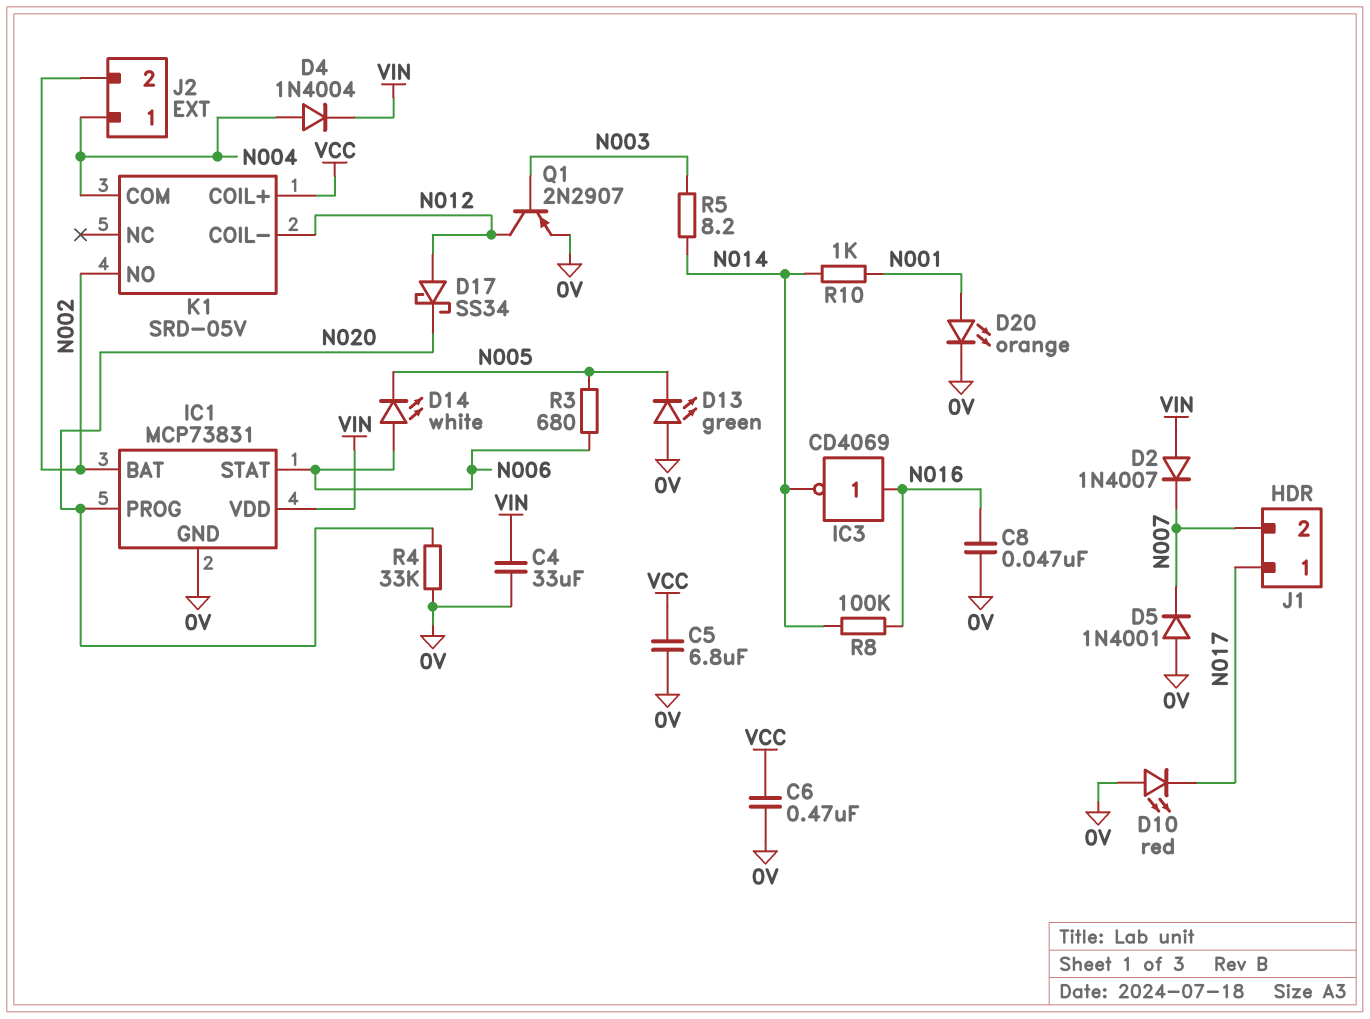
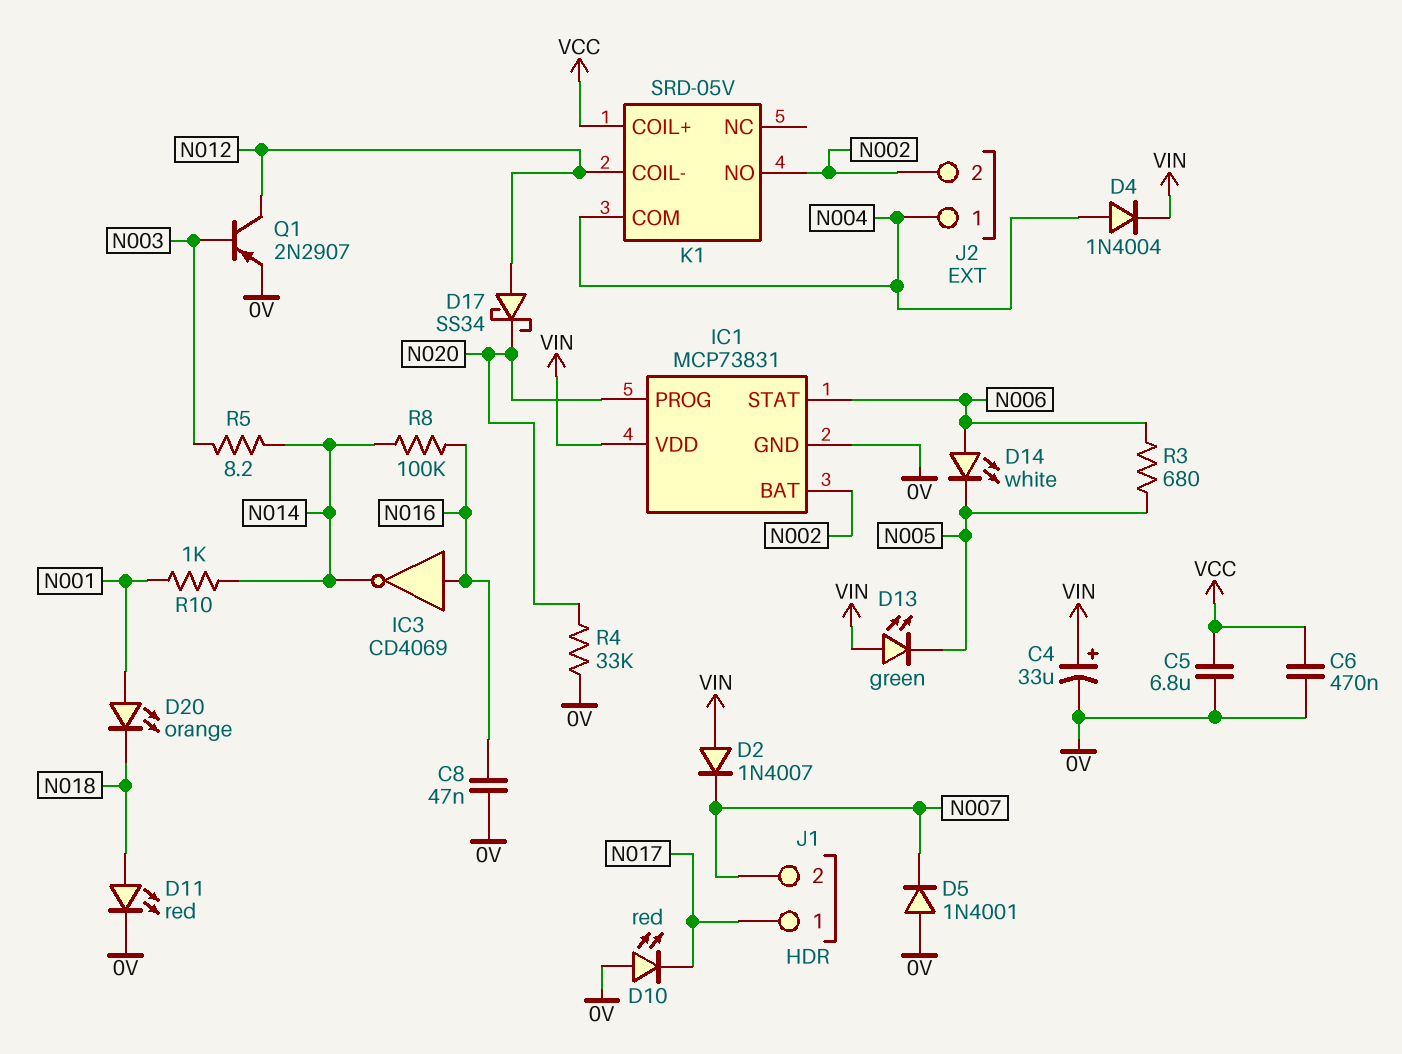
C4: 33uF (0V, VIN) -> 33uF (plus VIN, minus 0V)
D11: none -> LED red (A N018, K 0V)
D13: LED green (A 0V, K N005) -> LED green (A VIN, K N005)
D20: LED orange (A N001, K 0V) -> LED orange (A N001, K N018)

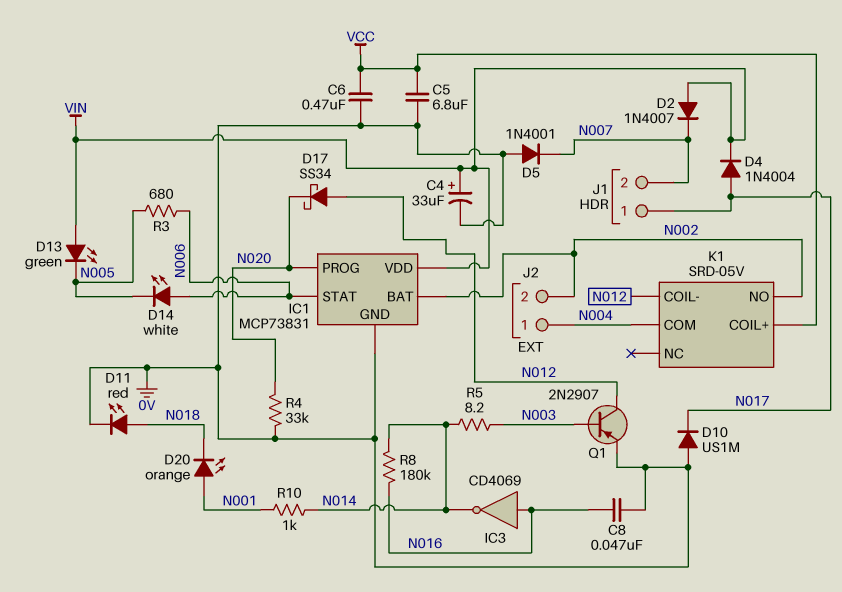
D4: diode 1N4004 (A N004, K VIN) -> diode 1N4004 (A N017, K VIN)
D10: LED red (A 0V, K N017) -> diode US1M (A 0V, K N017)
R8: 100k (N014, N016) -> 180k (N014, N016)

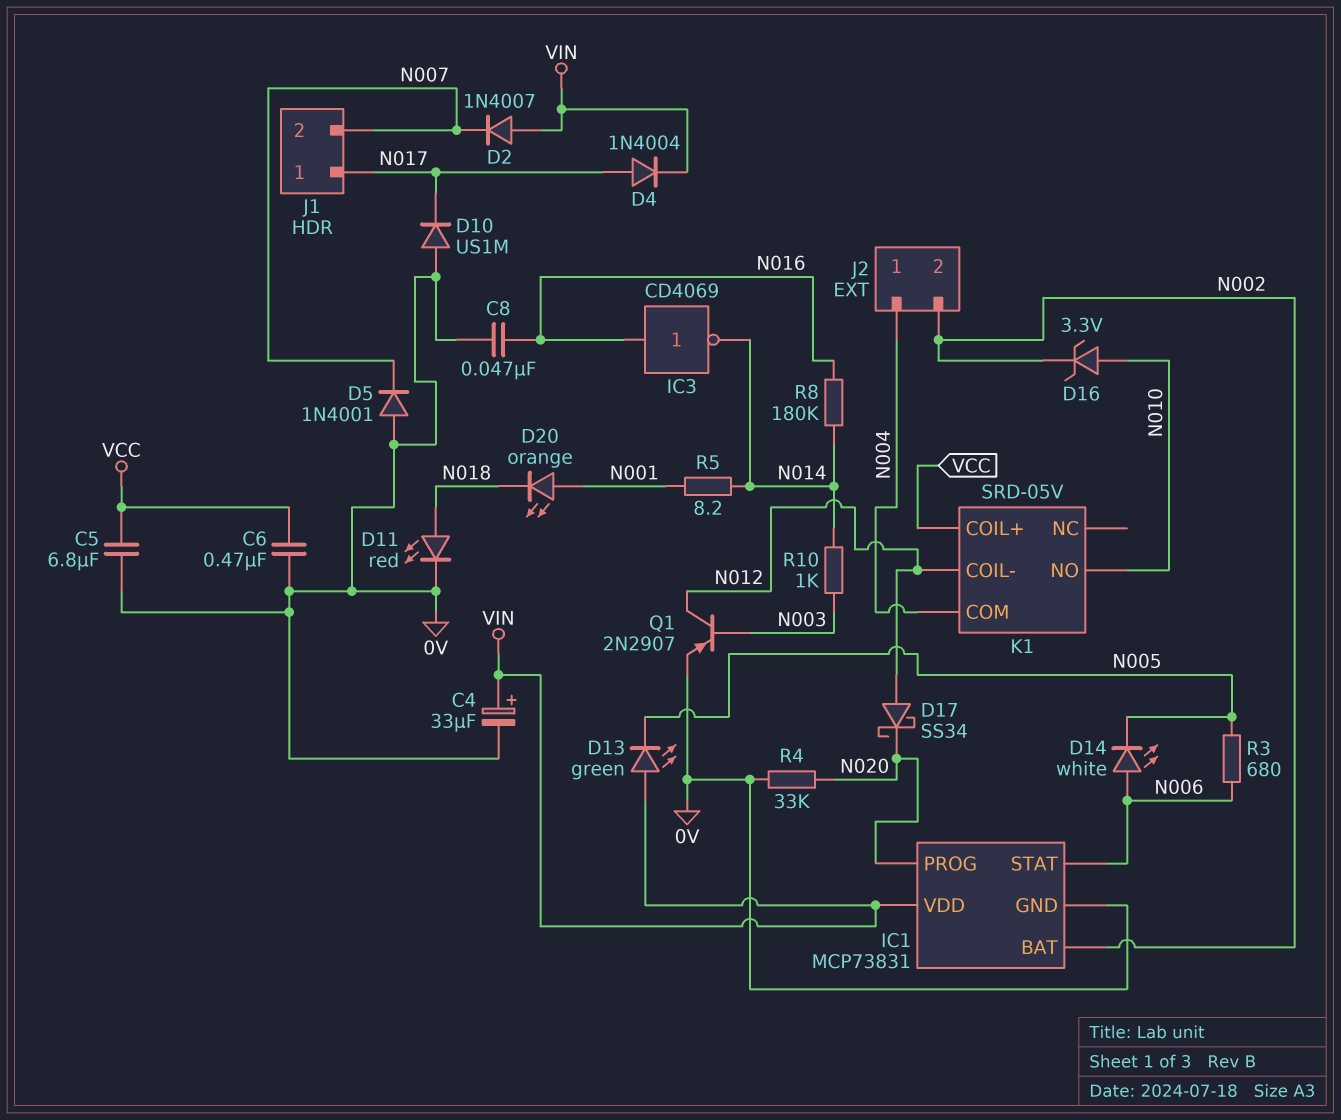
D16: none -> zener 3.3V (A N010, K N002)
K1 pin NO: N002 -> N010
R5: 8.2 (N003, N014) -> 8.2 (N001, N014)
R10: 1k (N001, N014) -> 1k (N003, N014)

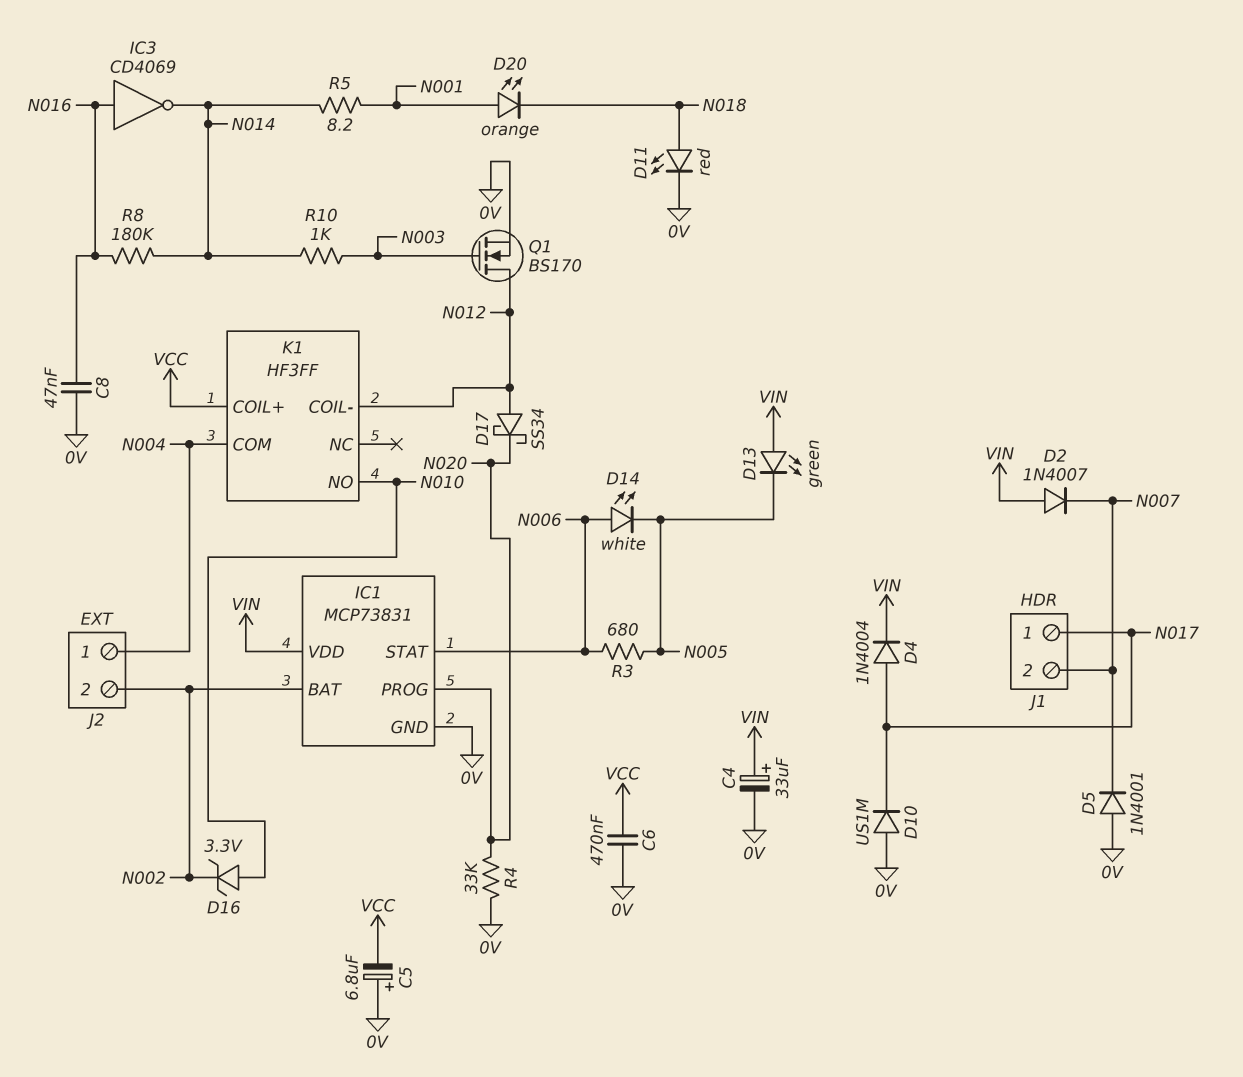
C5: 6.8uF (0V, VCC) -> 6.8uF (plus 0V, minus VCC)
K1: SRD-05V -> HF3FF
Q1: PNP 2N2907 (B N003, C N012, E 0V) -> NMOS BS170 (G N003, D N012, S 0V)

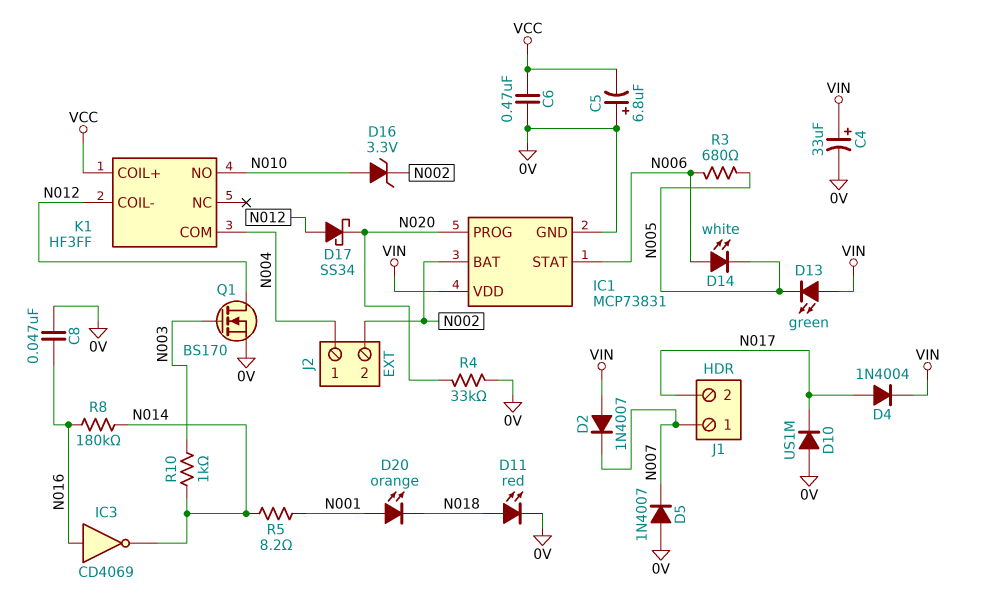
D5: diode 1N4001 (A 0V, K N007) -> diode 1N4007 (A 0V, K N007)
J1 pin 1: N017 -> N007
J1 pin 2: N007 -> N017

